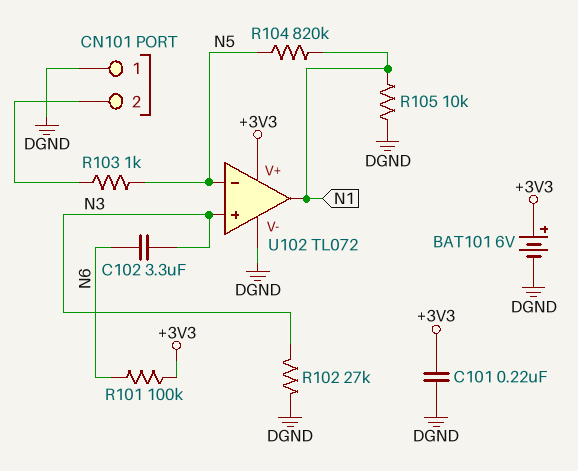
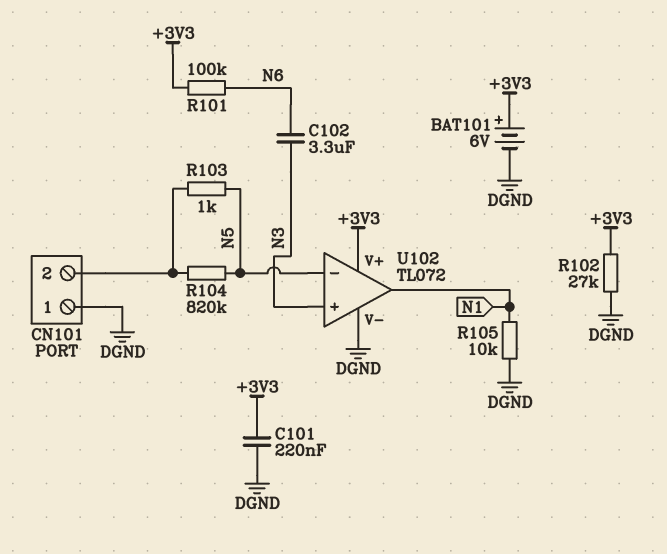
R102: 27k (DGND, N3) -> 27k (+3V3, DGND)
R104: 820k (N1, N5) -> 820k (CN101/2, N5)

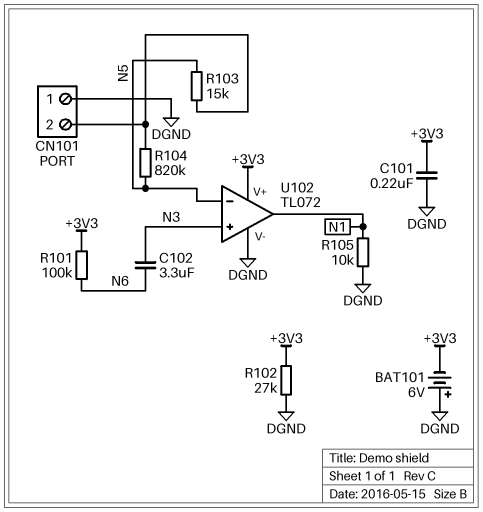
BAT101: 6V (plus +3V3, minus DGND) -> 6V (plus DGND, minus +3V3)
R103: 1k (CN101/2, N5) -> 15k (CN101/2, N5)

